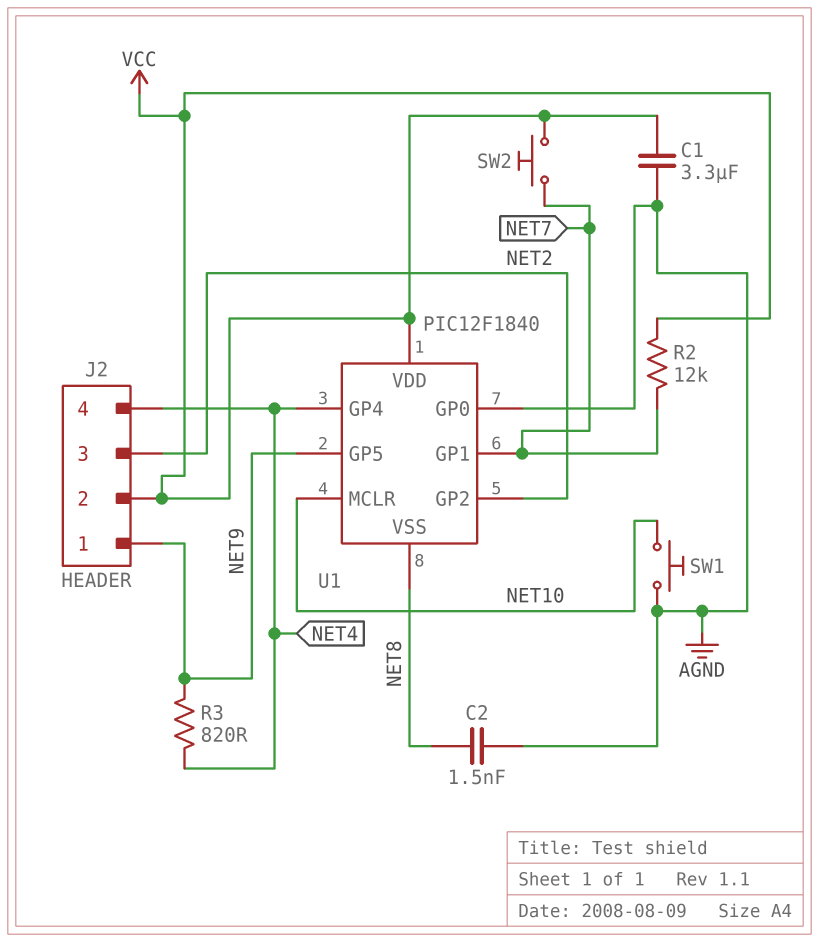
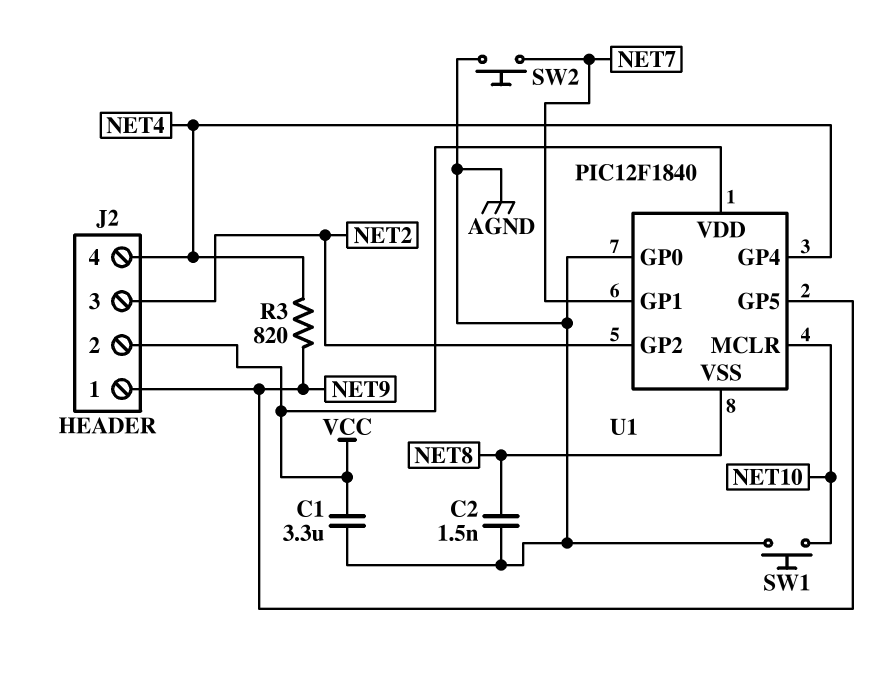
R2: 12k (NET7, VCC) -> none
SW2: button (NET7, VCC) -> button (AGND, NET7)

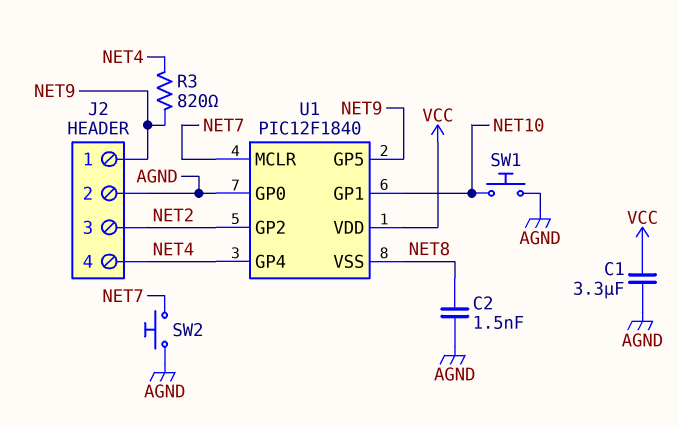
J2 pin 2: VCC -> AGND
U1 pin GP1: NET7 -> NET10
U1 pin MCLR: NET10 -> NET7

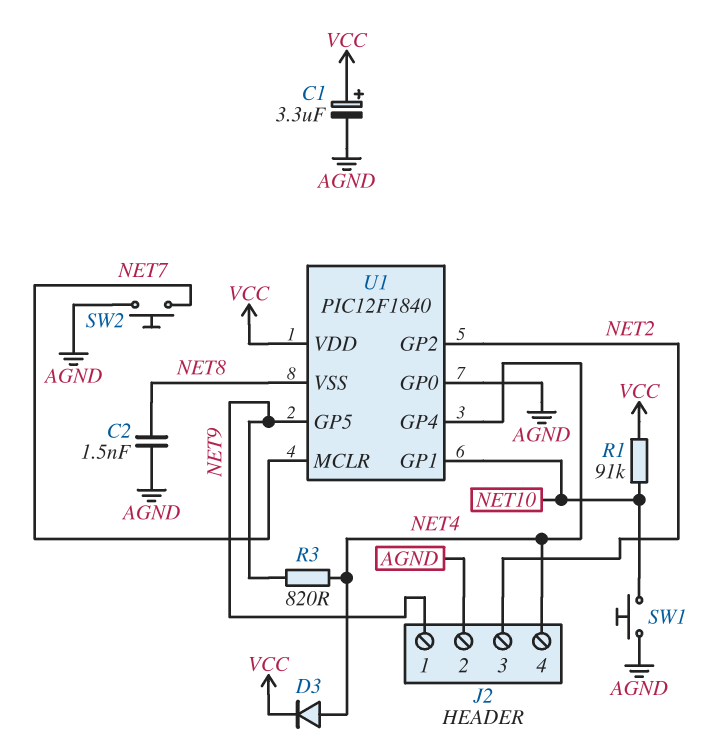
C1: 3.3uF (AGND, VCC) -> 3.3uF (plus VCC, minus AGND)
D3: none -> diode (A NET4, K VCC)
R1: none -> 91k (NET10, VCC)

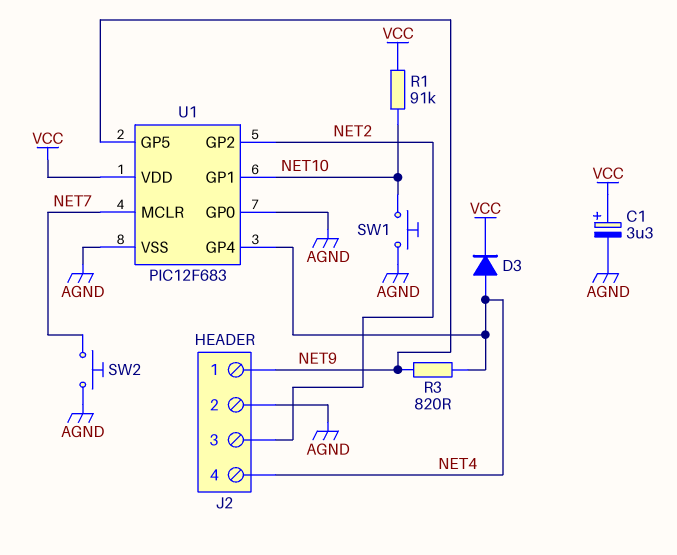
C2: 1.5nF (AGND, NET8) -> none
U1: PIC12F1840 -> PIC12F683
U1 pin VSS: NET8 -> AGND

